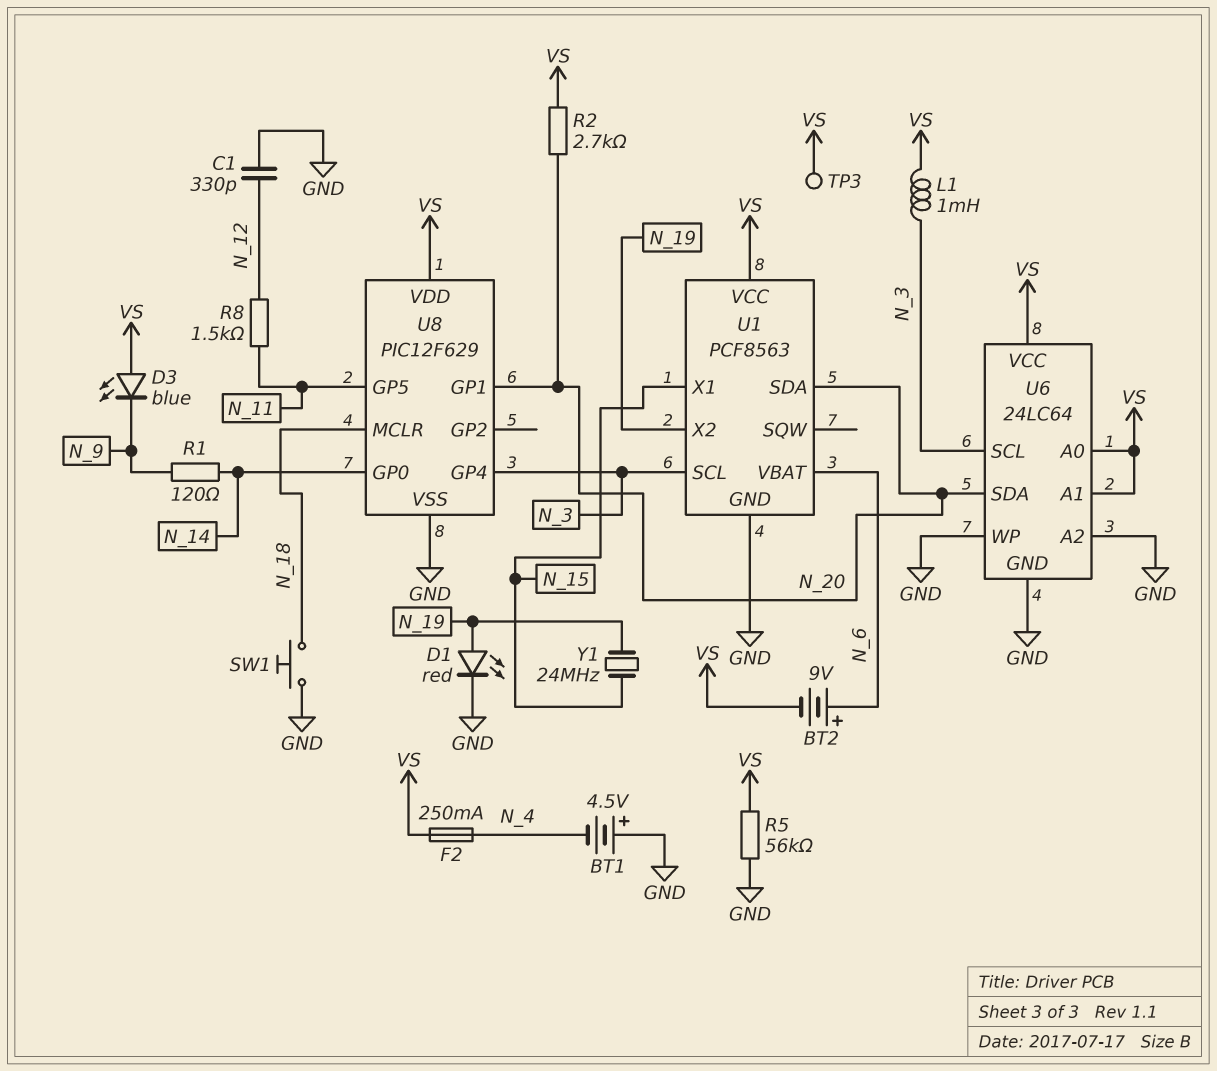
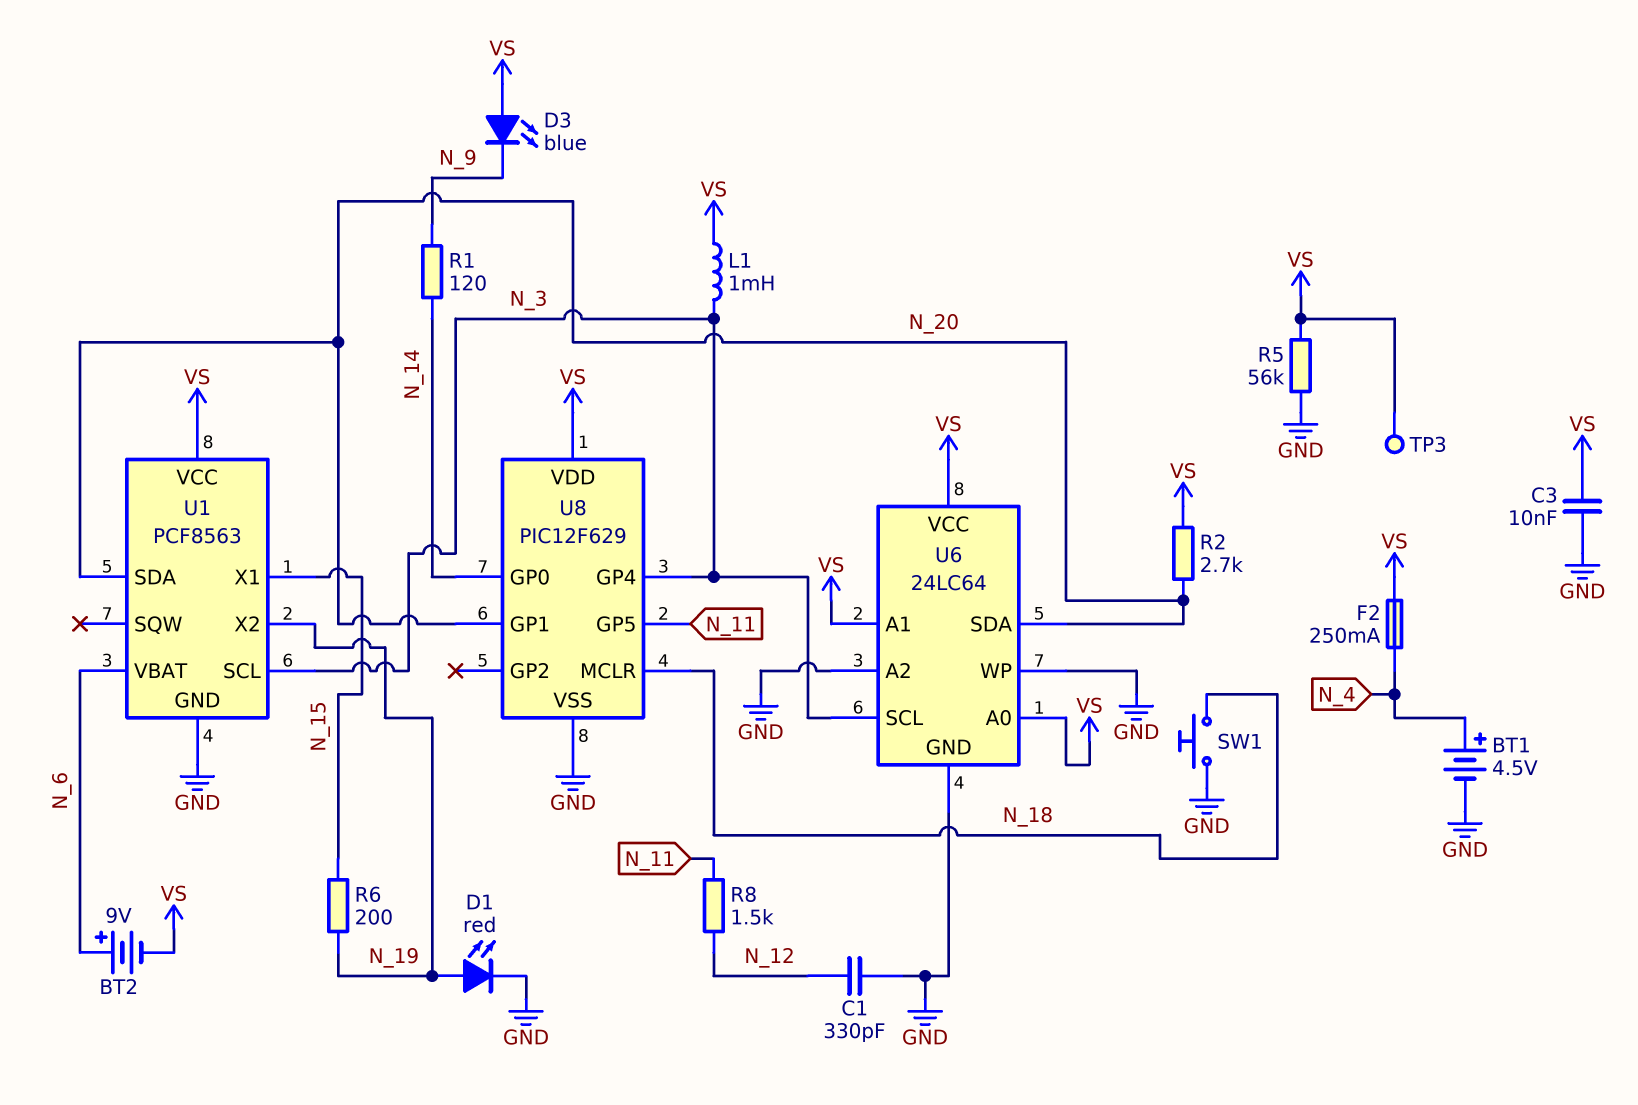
BT1: 4.5V (plus GND, minus N_4) -> 4.5V (plus N_4, minus GND)
C3: none -> 10nF (GND, VS)
R6: none -> 200 (N_15, N_19)
Y1: 24MHz (N_15, N_19) -> none

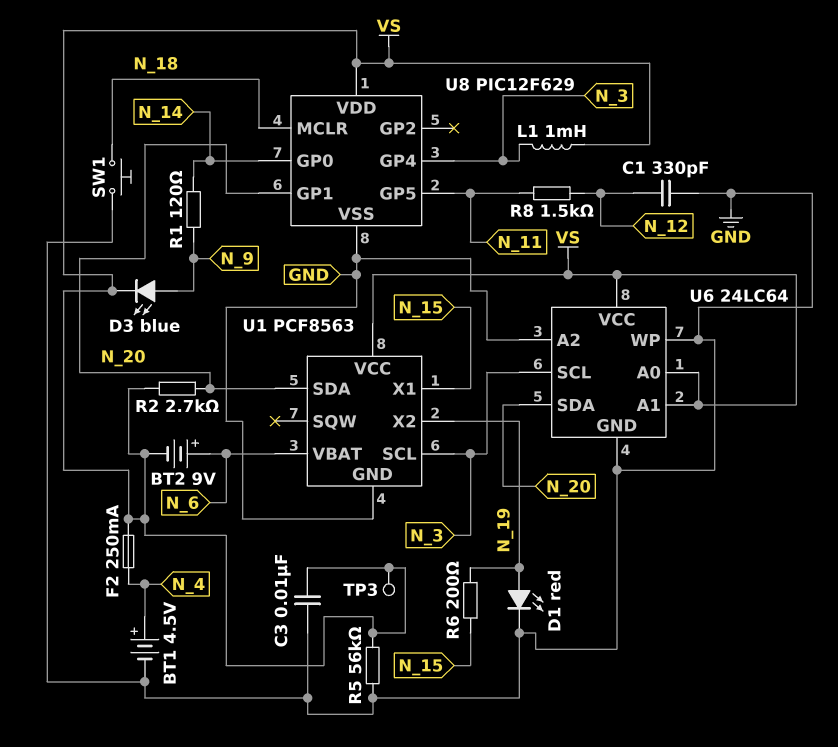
D3: LED blue (A VS, K N_9) -> LED blue (A N_9, K VS)

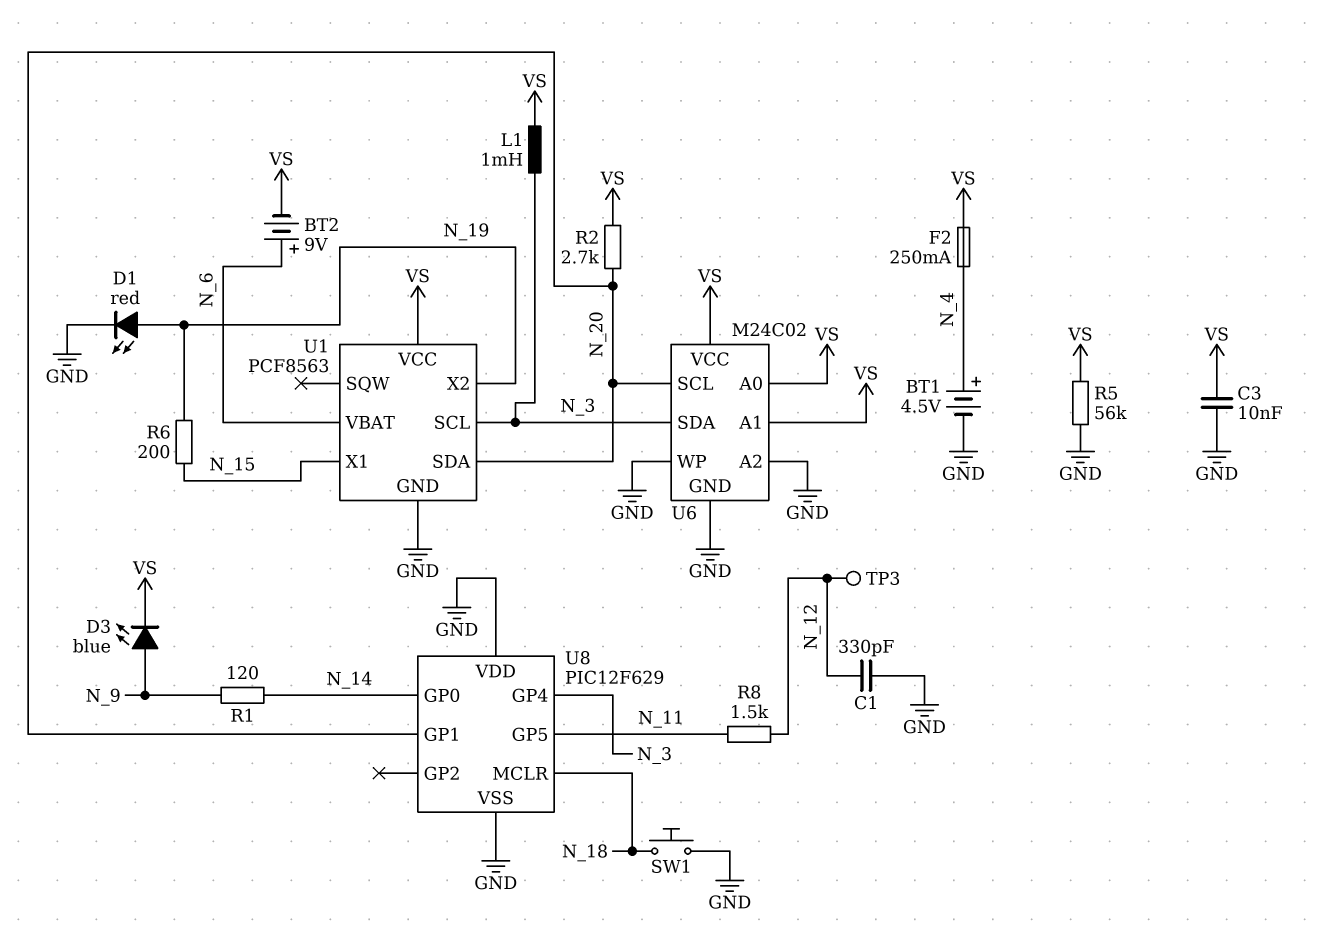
TP3: test point (VS) -> test point (N_12)
U6: 24LC64 -> M24C02
U6 pin SCL: N_3 -> N_20
U6 pin SDA: N_20 -> N_3
U8 pin VDD: VS -> GND

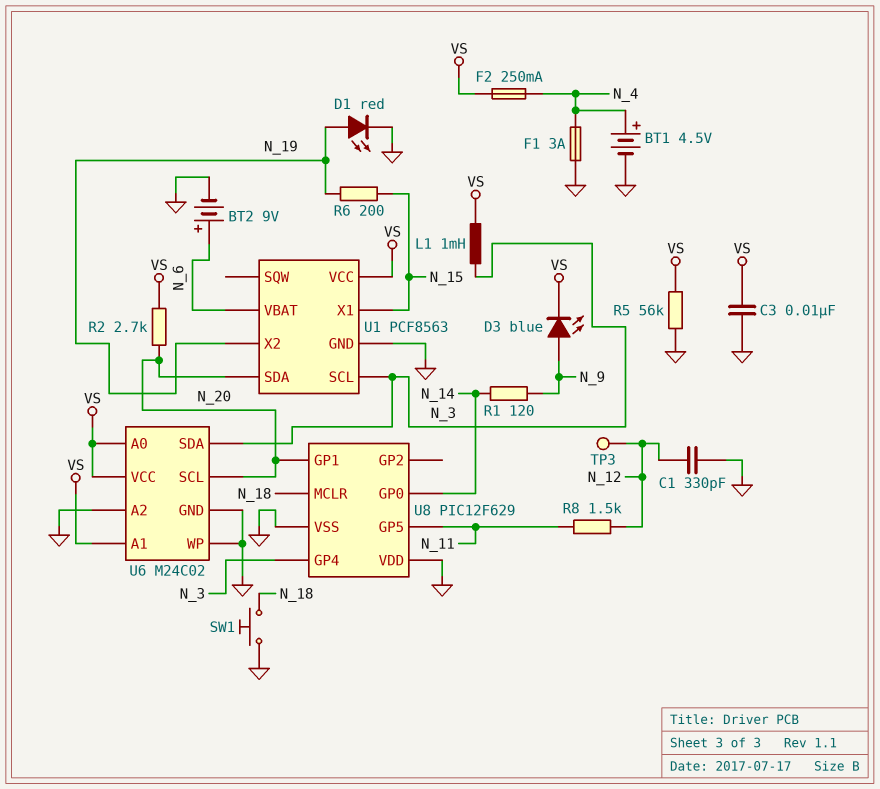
BT2: 9V (plus N_6, minus VS) -> 9V (plus N_6, minus GND)
F1: none -> 3A (GND, N_4)

